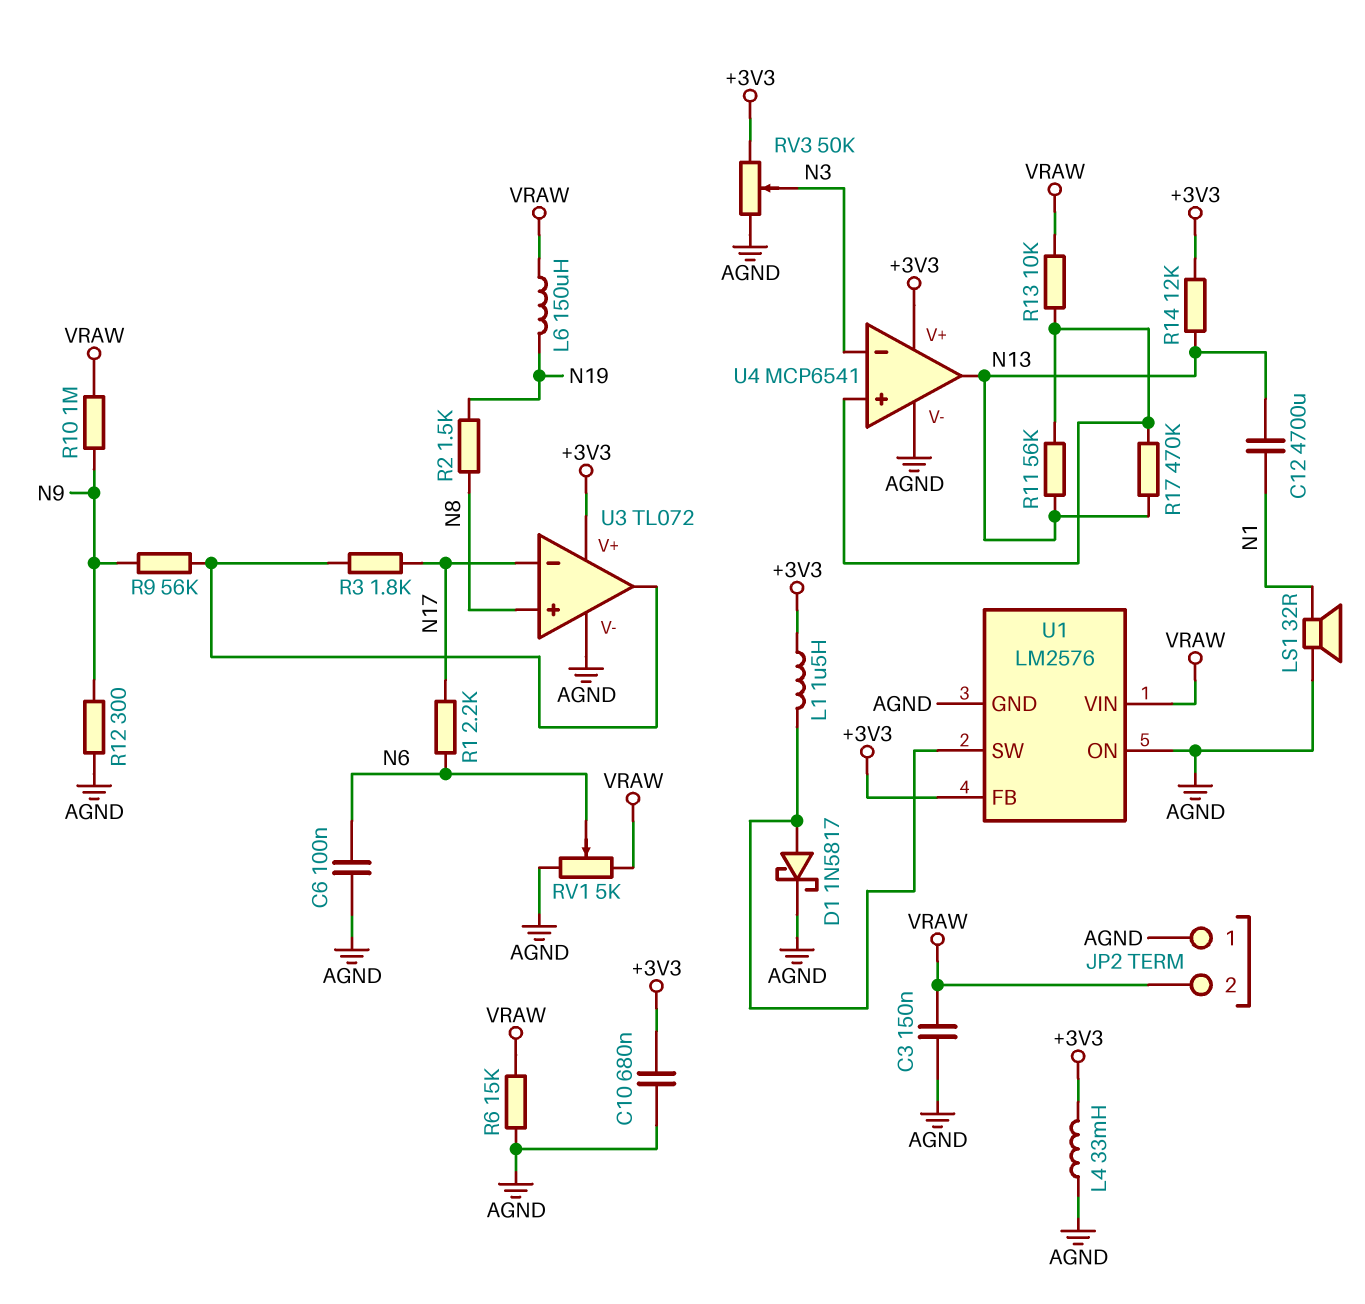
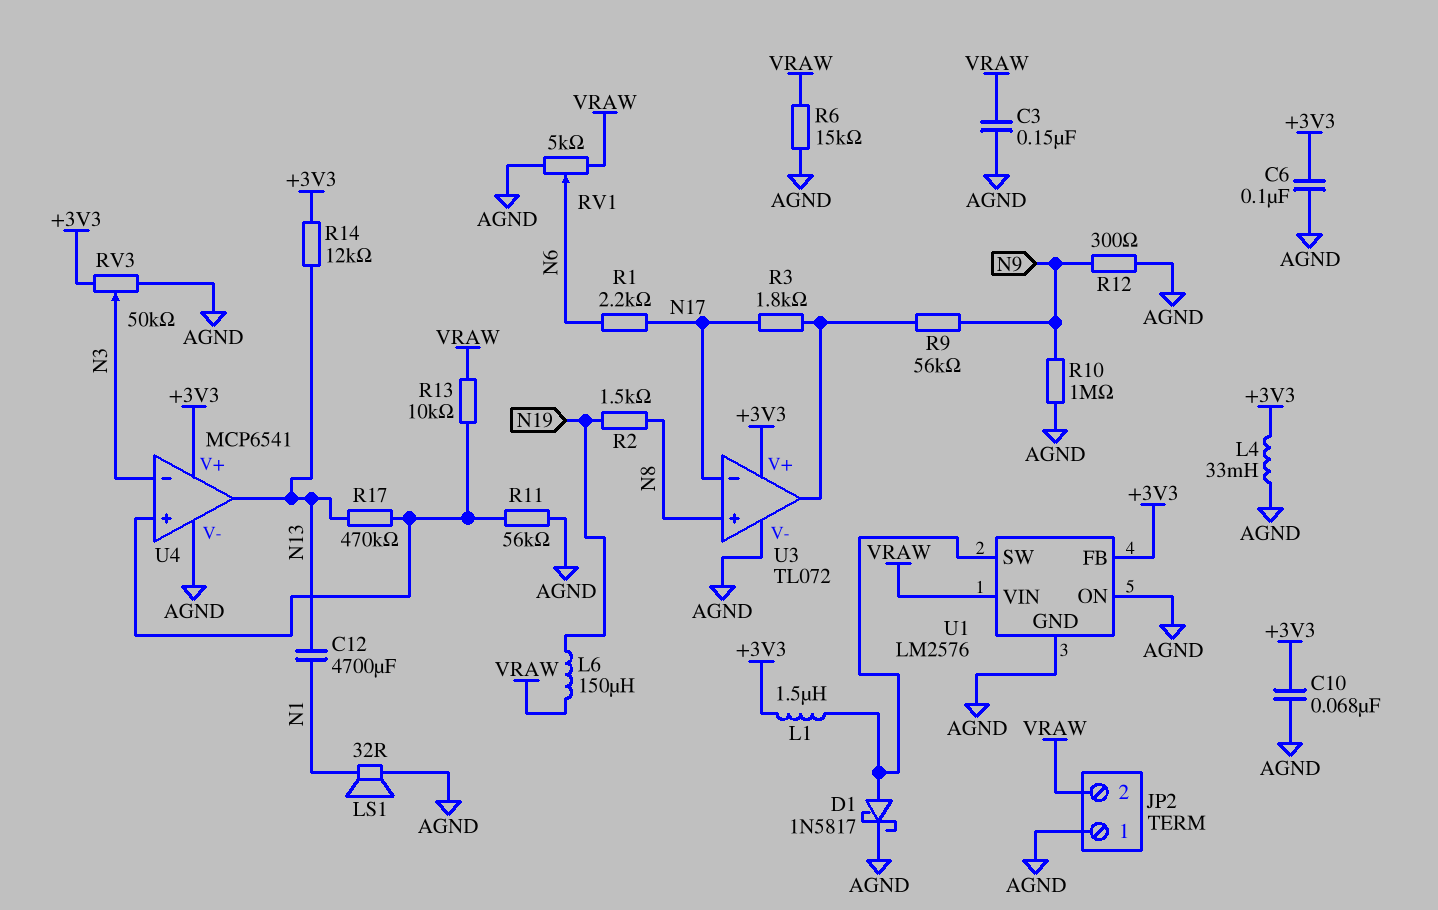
C6: 100nF (AGND, N6) -> 100nF (+3V3, AGND)
C10: 680nF (+3V3, AGND) -> 68nF (+3V3, AGND)
R10: 1M (N9, VRAW) -> 1M (AGND, N9)
R11: 56k (N13, U4/in+) -> 56k (AGND, U4/in+)

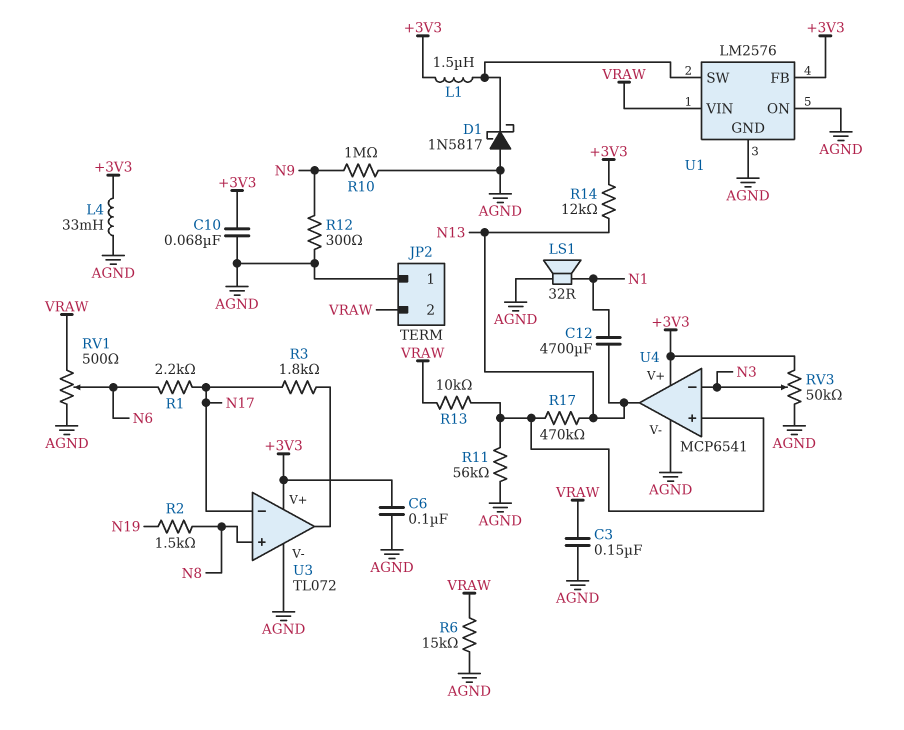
D1: schottky 1N5817 (A U1/SW, K AGND) -> schottky 1N5817 (A AGND, K U1/SW)
L6: 150uH (N19, VRAW) -> none
R9: 56k (N9, U3/out) -> none
RV1: 5k (AGND, VRAW, wiper N6) -> 500 (AGND, VRAW, wiper N6)

